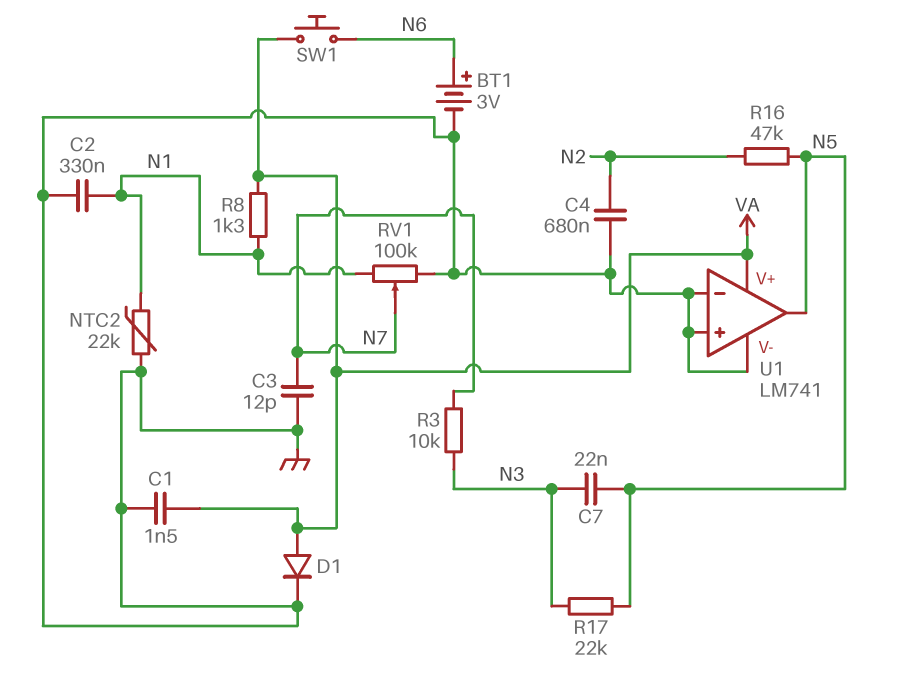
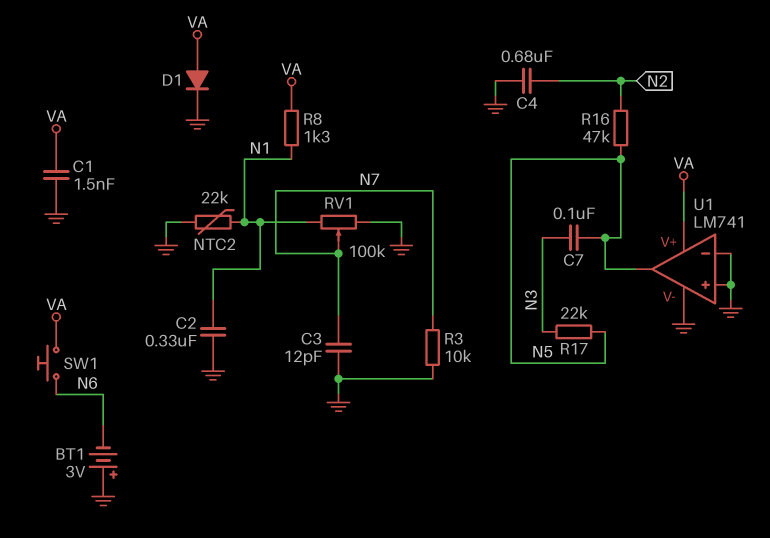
BT1: 3V (plus N6, minus GND) -> 3V (plus GND, minus N6)
C7: 22nF (N3, N5) -> 100nF (N3, N5)
R3: 10k (N3, N7) -> 10k (GND, N7)

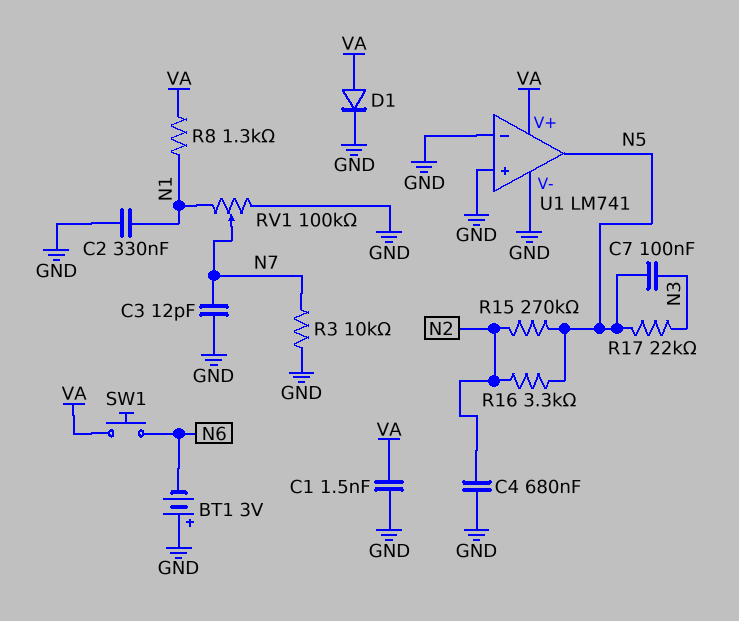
NTC2: 22k (GND, N1) -> none
R15: none -> 270k (N2, N5)
R16: 47k (N2, N5) -> 3.3k (N2, N5)

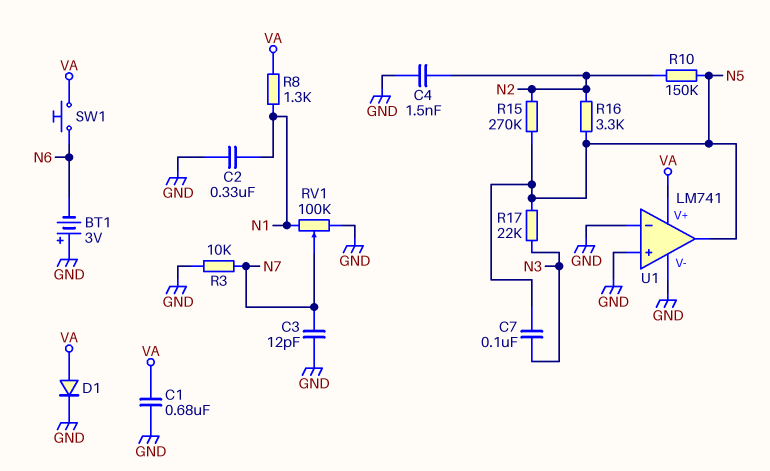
C1: 1.5nF (GND, VA) -> 680nF (GND, VA)
C4: 680nF (GND, N2) -> 1.5nF (GND, N2)
R10: none -> 150k (N2, N5)

